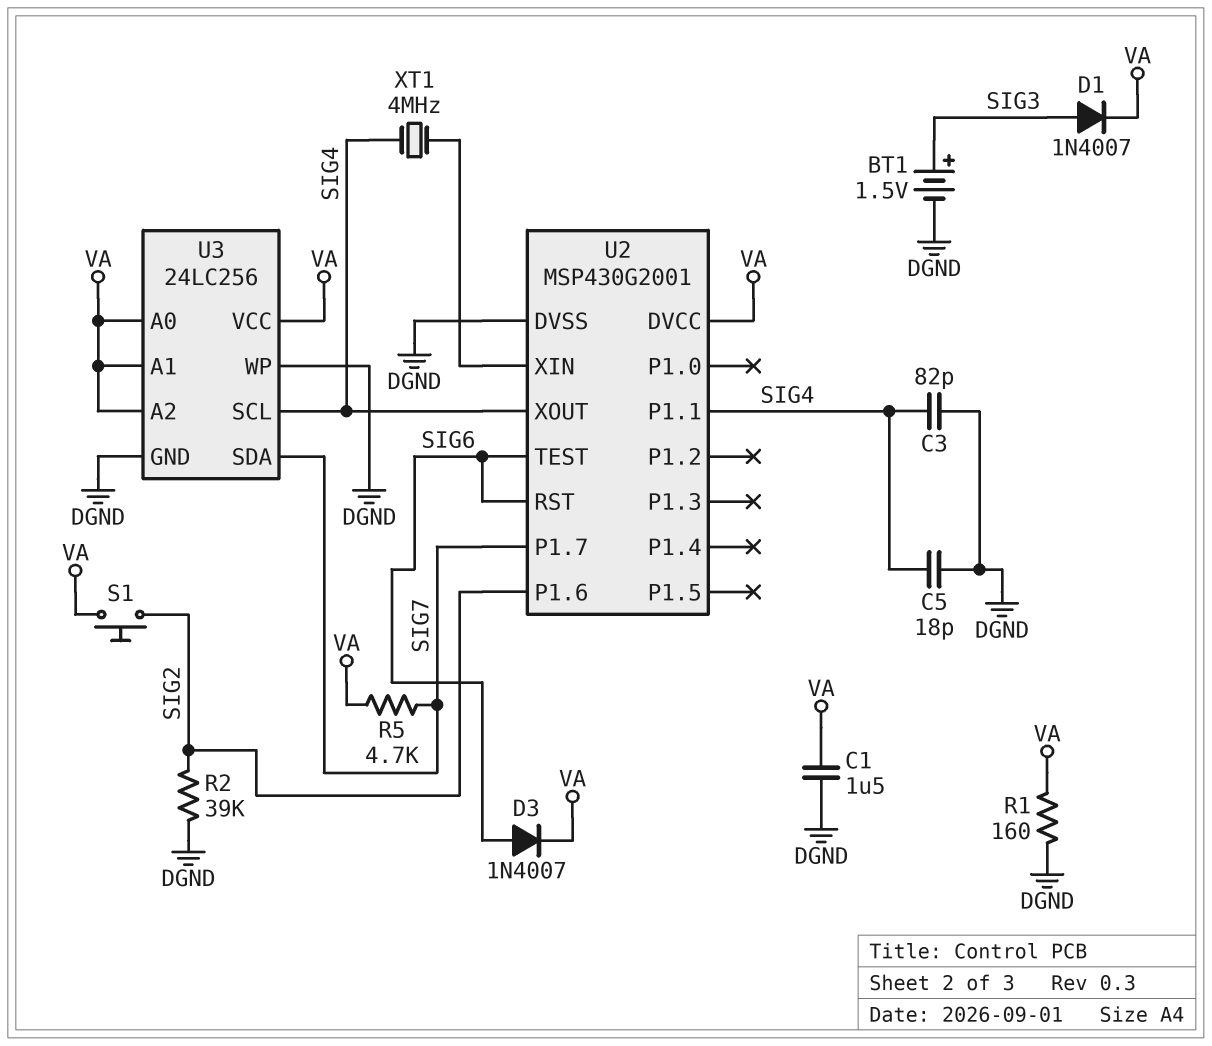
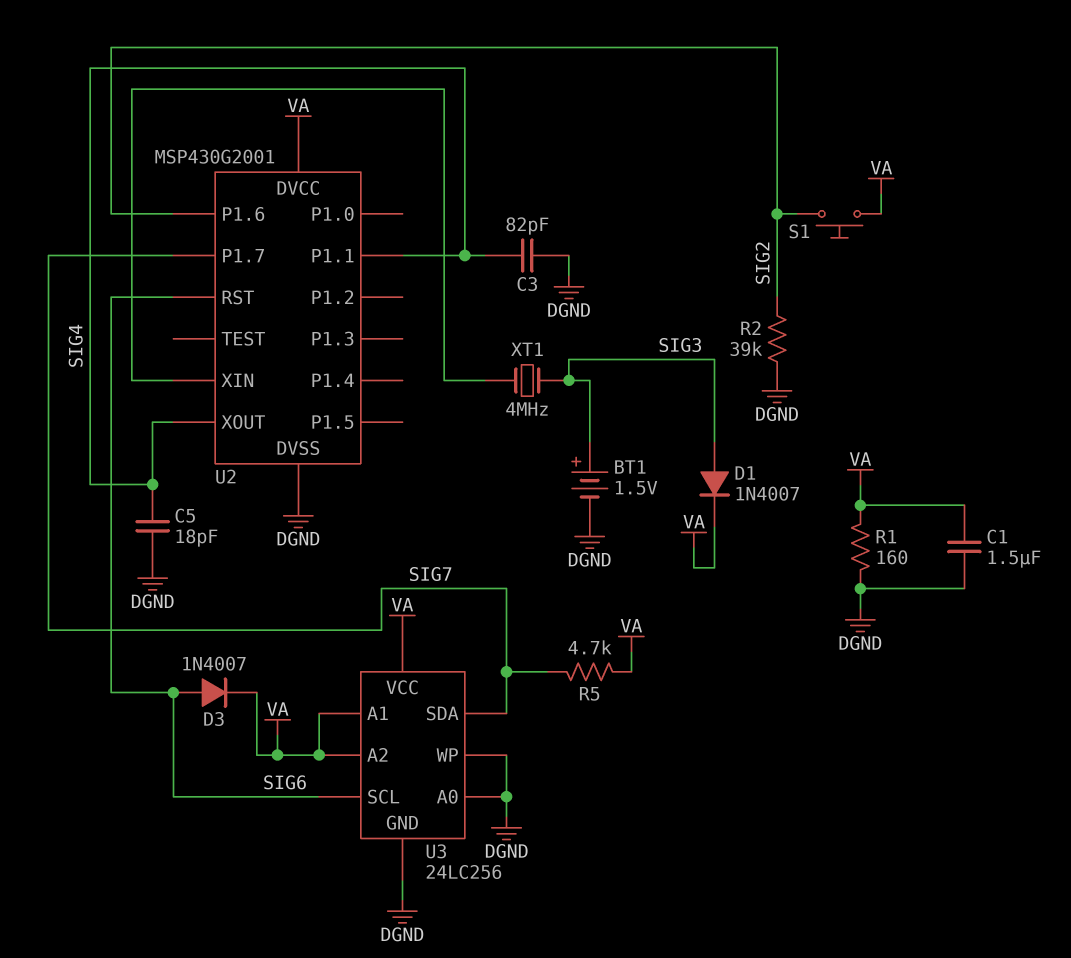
U2 pin TEST: SIG6 -> none
U3 pin A0: VA -> DGND
U3 pin SCL: SIG4 -> SIG6
XT1: 4MHz (SIG4, U2/XIN) -> 4MHz (SIG3, U2/XIN)

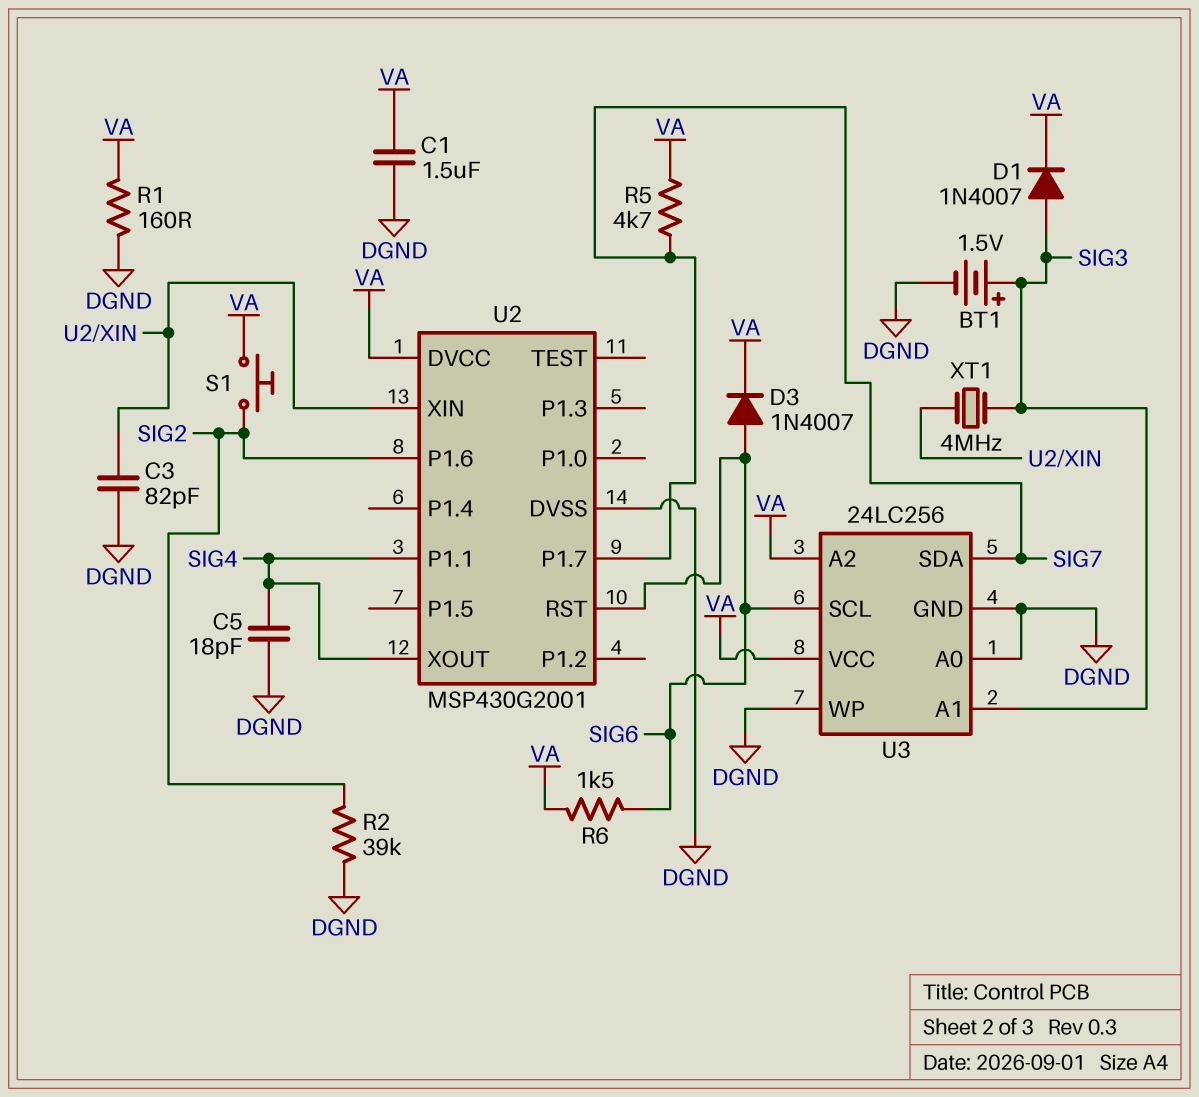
C3: 82pF (DGND, SIG4) -> 82pF (DGND, U2/XIN)
R6: none -> 1.5k (SIG6, VA)
U3 pin A1: VA -> SIG3

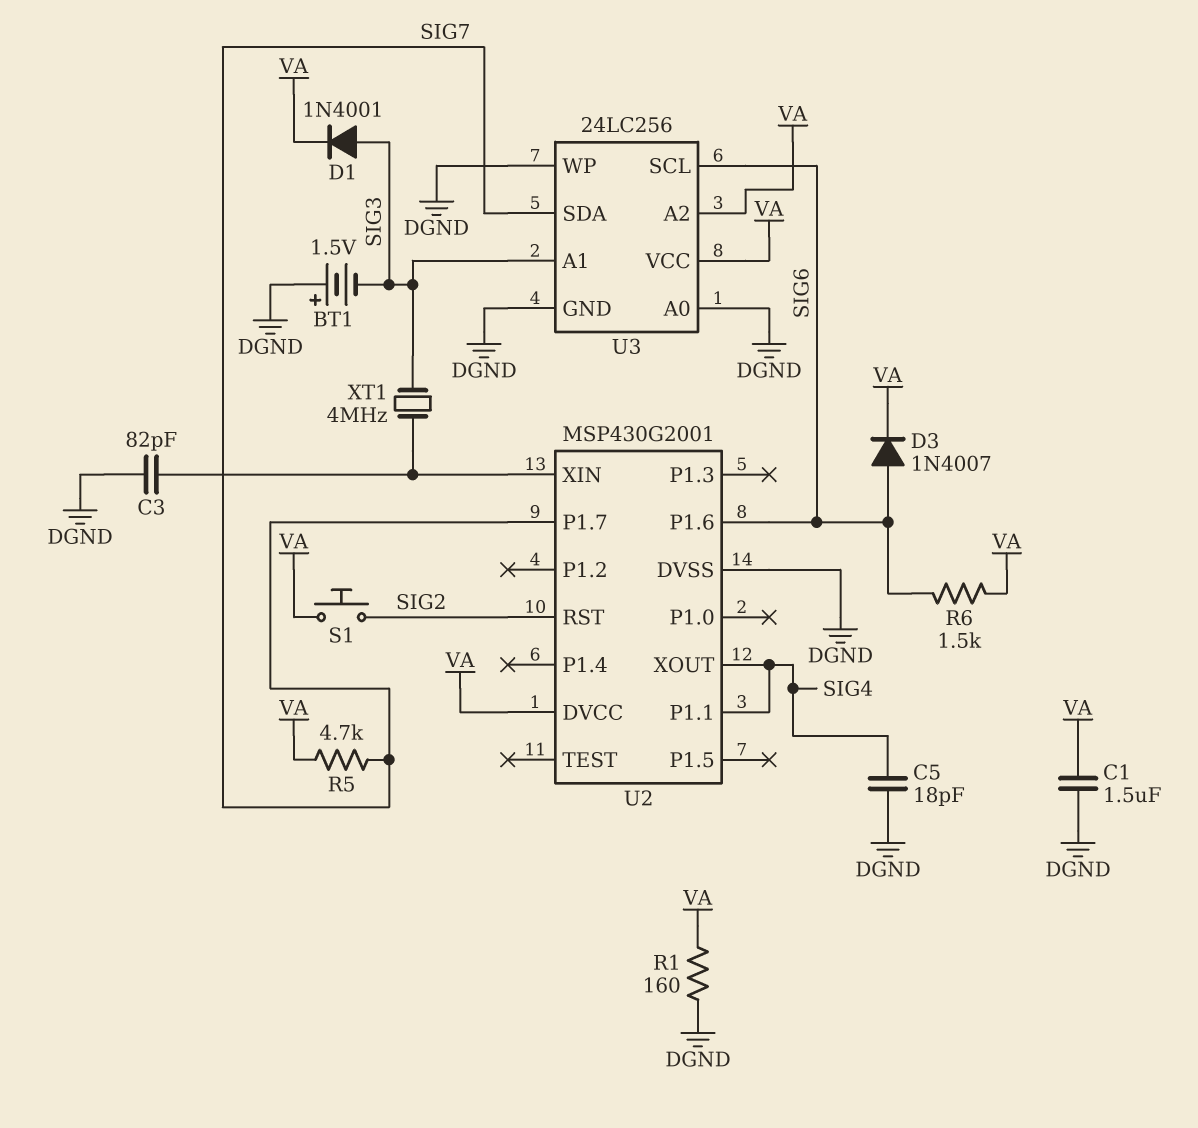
BT1: 1.5V (plus SIG3, minus DGND) -> 1.5V (plus DGND, minus SIG3)
D1: diode 1N4007 (A SIG3, K VA) -> diode 1N4001 (A SIG3, K VA)
R2: 39k (DGND, SIG2) -> none
U2 pin P1.6: SIG2 -> SIG6
U2 pin RST: SIG6 -> SIG2

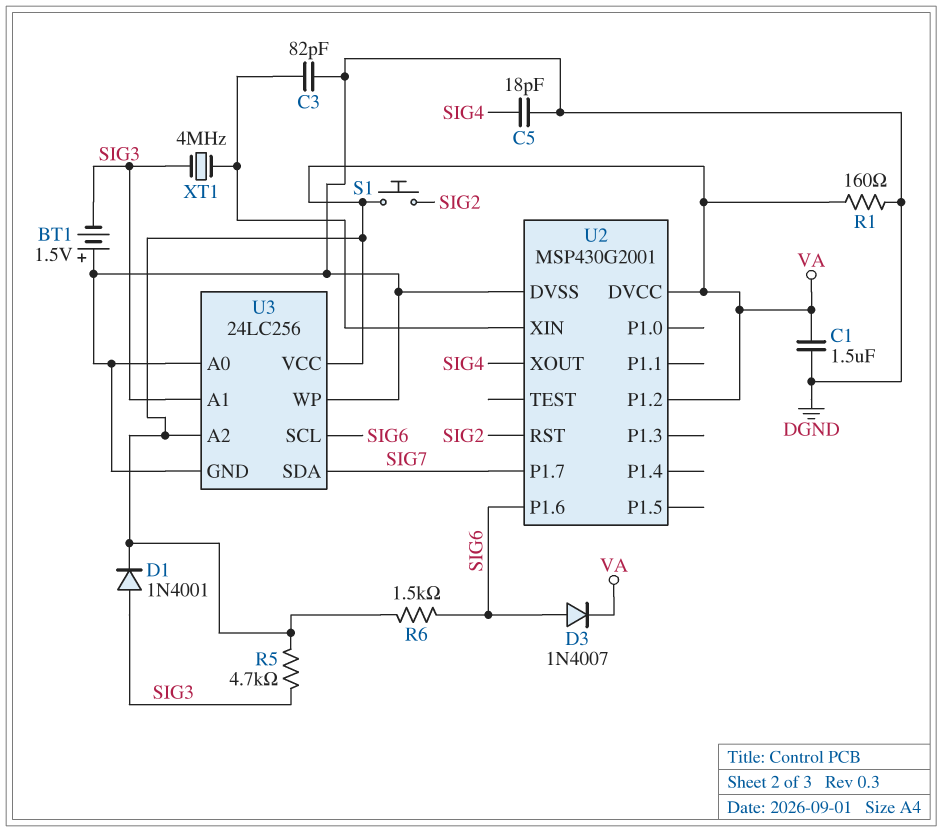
R5: 4.7k (SIG7, VA) -> 4.7k (SIG3, VA)
U2 pin P1.1: SIG4 -> none
U2 pin P1.2: none -> VA

